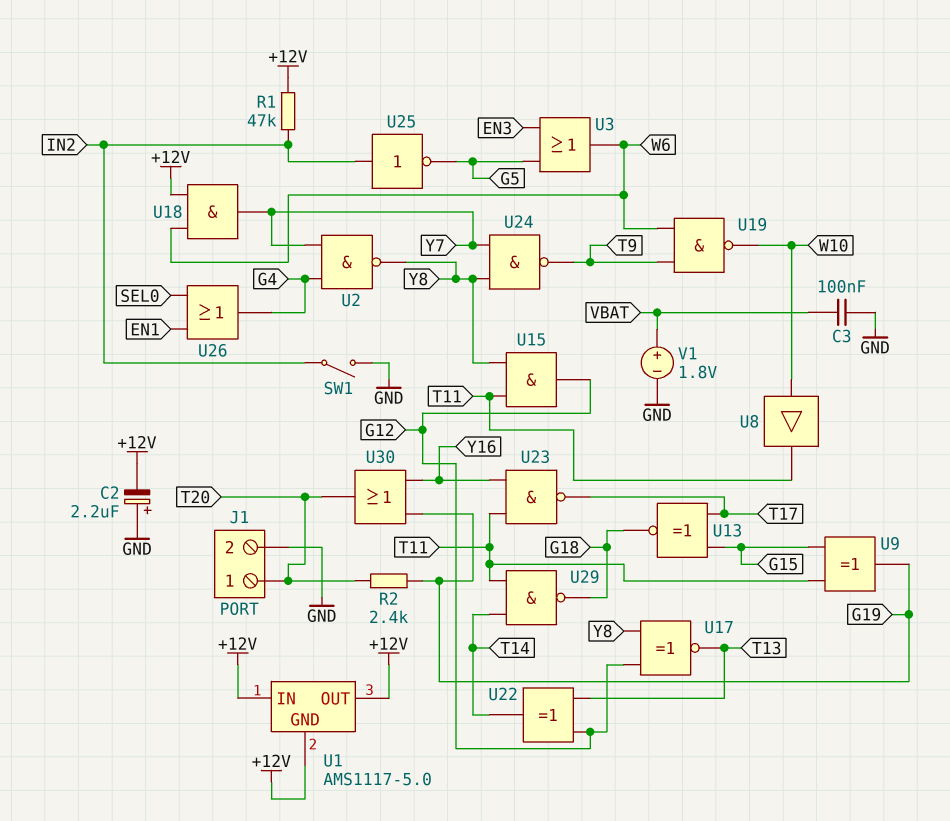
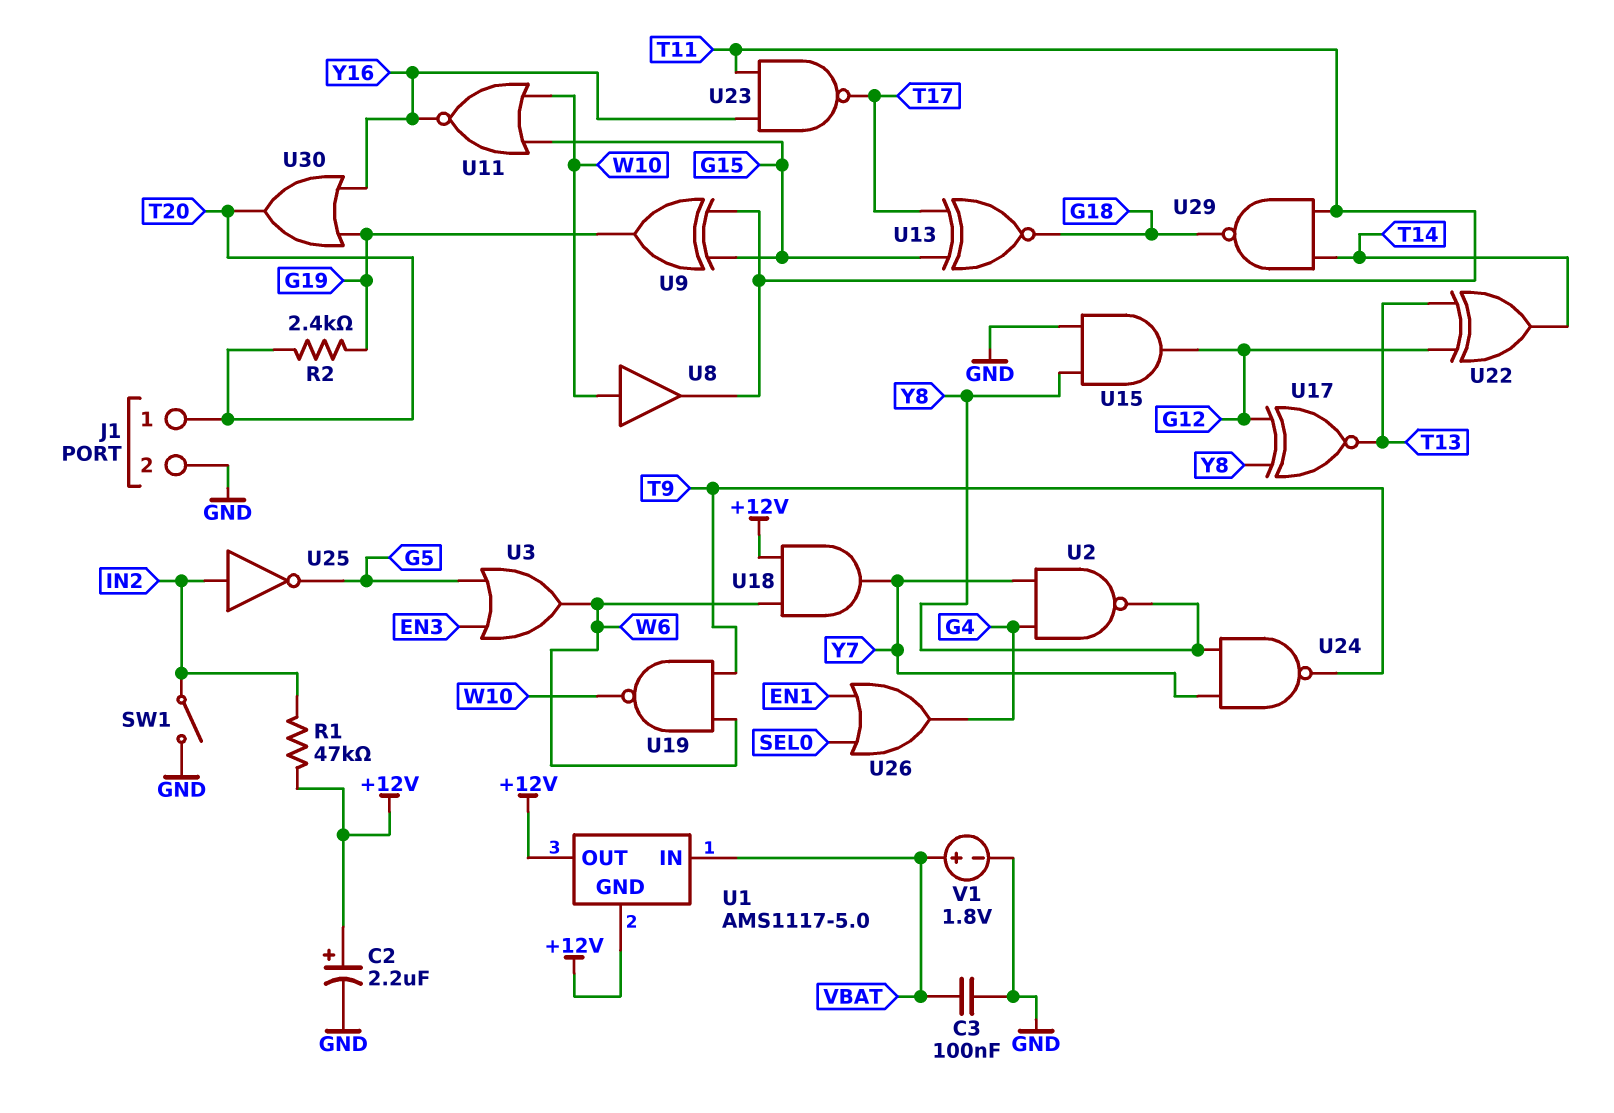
C2: 2.2uF (plus GND, minus +12V) -> 2.2uF (plus +12V, minus GND)
U1 pin IN: +12V -> VBAT
U11: none -> NOR (in G15, in W10, out Y16)
U15: AND (in T11, in Y8, out G12) -> AND (in GND, in Y8, out G12)

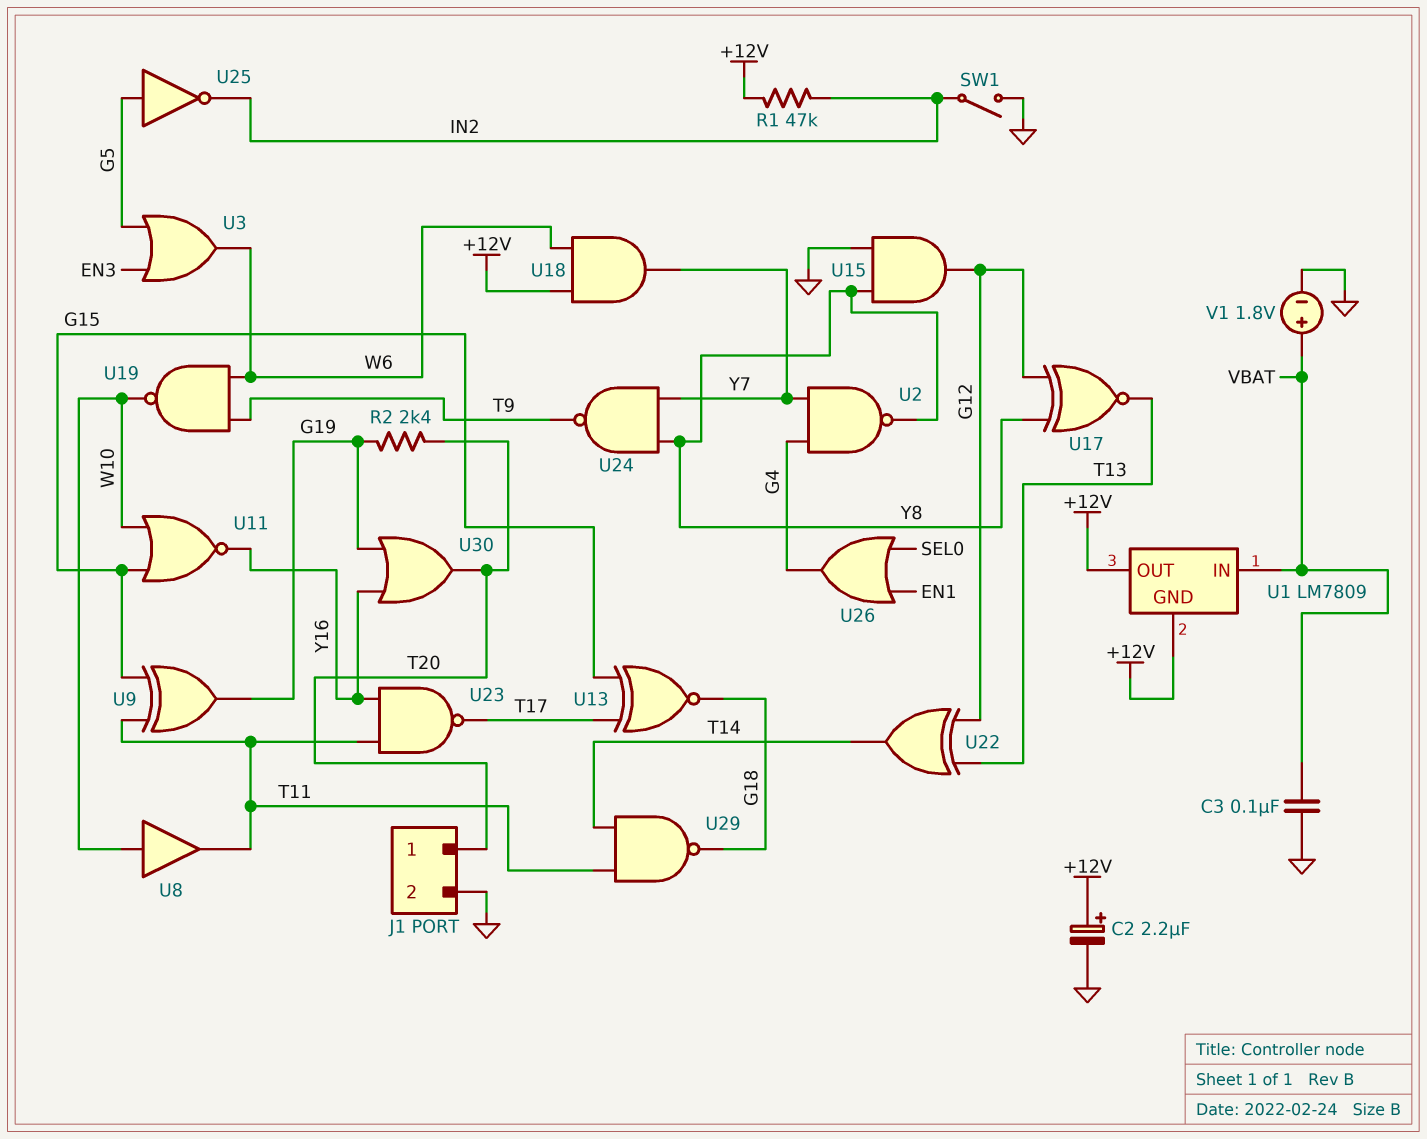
U1: AMS1117-5.0 -> LM7809
U25: NOT (in IN2, out G5) -> NOT (in G5, out IN2)

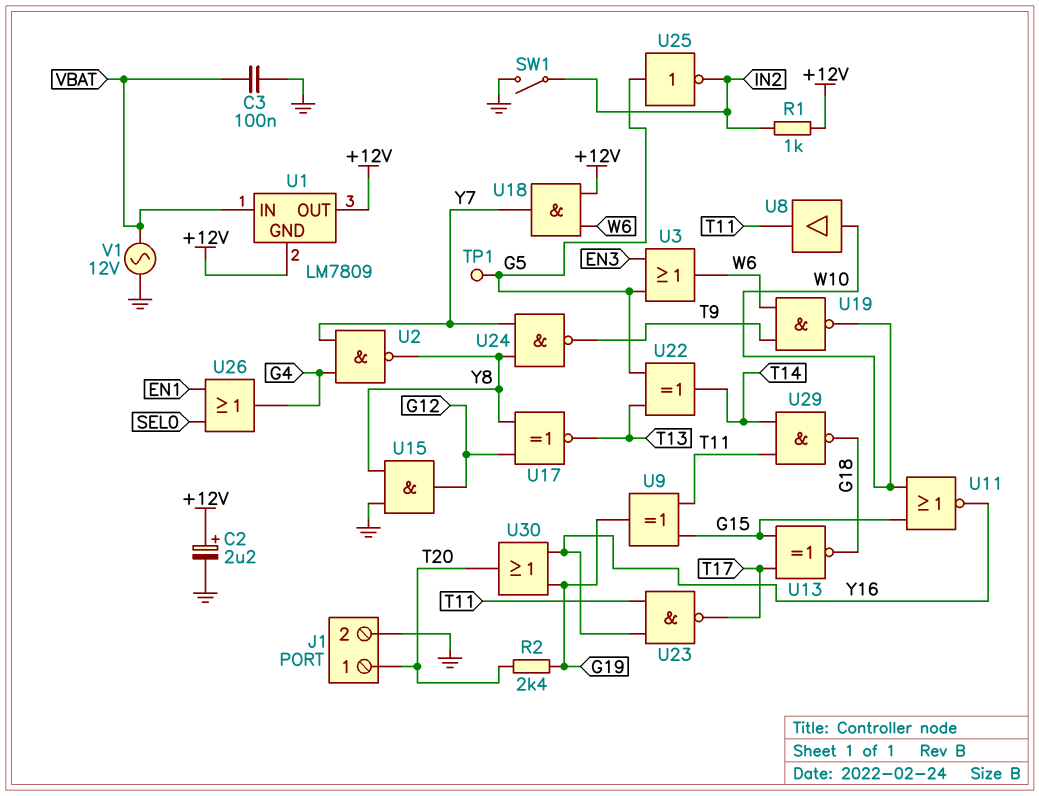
R1: 47k (+12V, IN2) -> 1k (+12V, IN2)
TP1: none -> test point (G5)
U22: XOR (in G12, in T13, out T14) -> XOR (in G5, in T13, out T14)
V1: 1.8V (plus VBAT, minus GND) -> AC 12V (GND, VBAT)

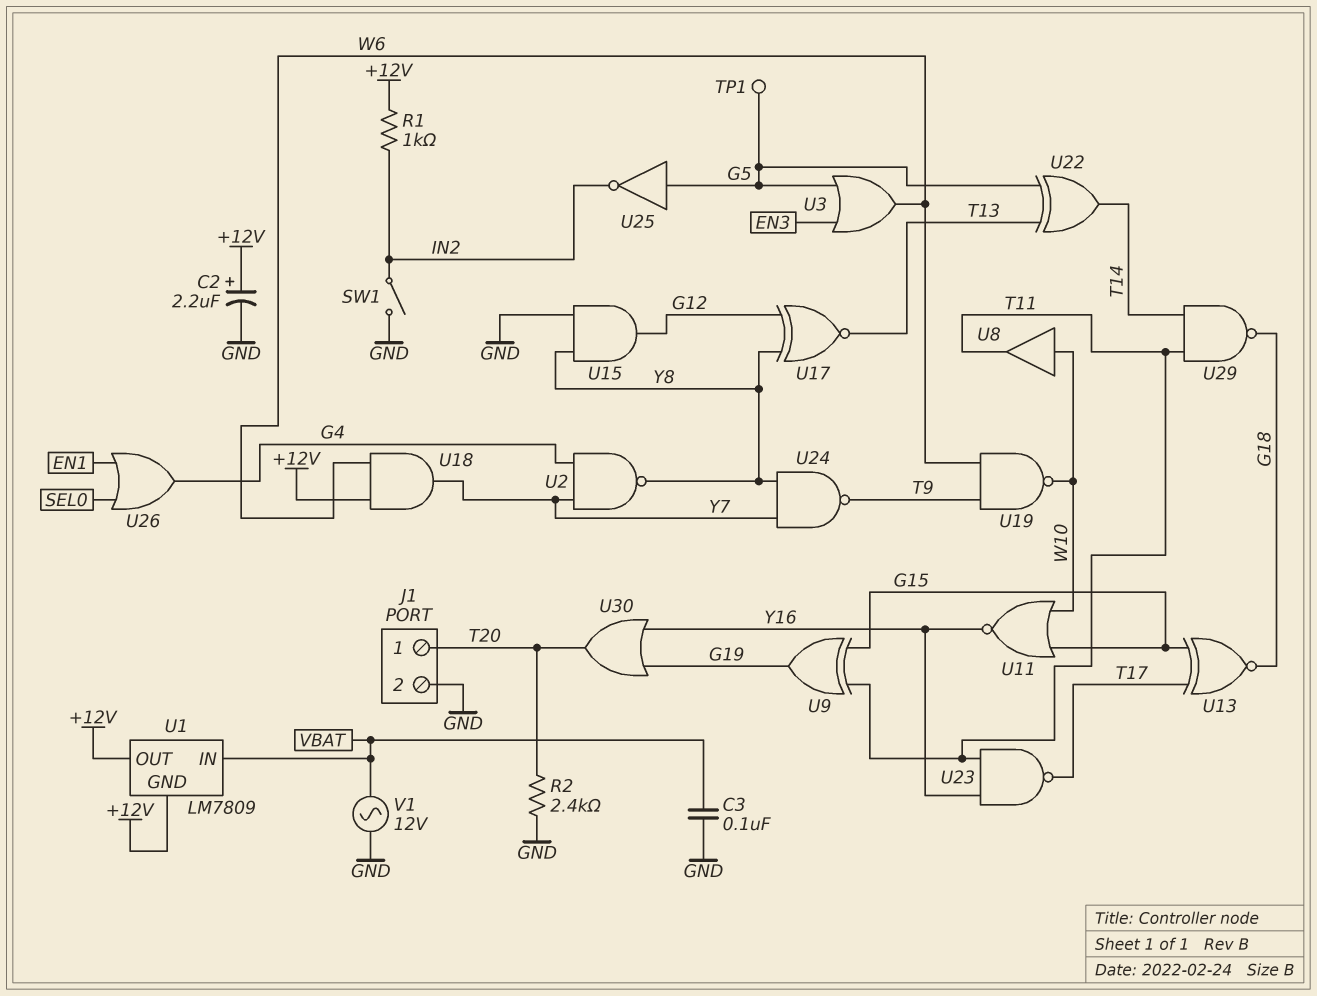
R2: 2.4k (G19, T20) -> 2.4k (GND, T20)

